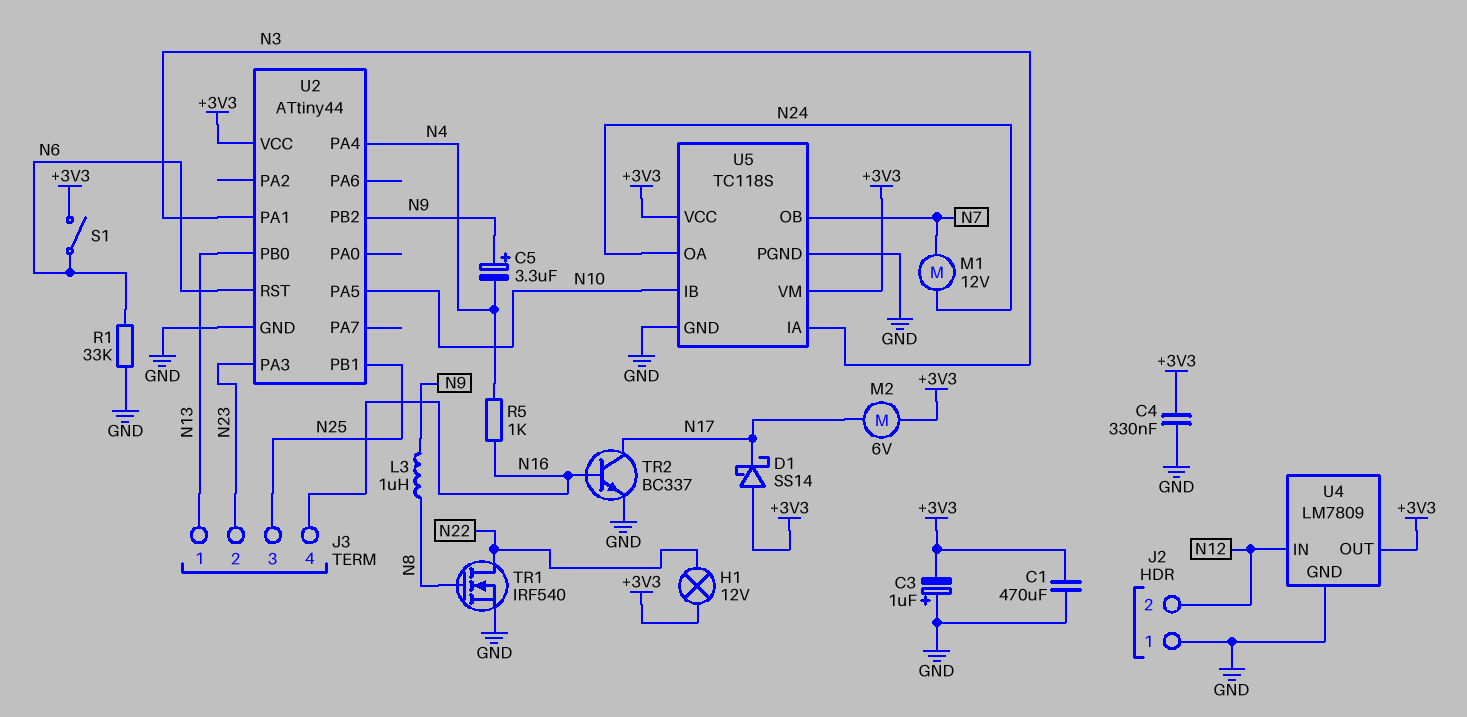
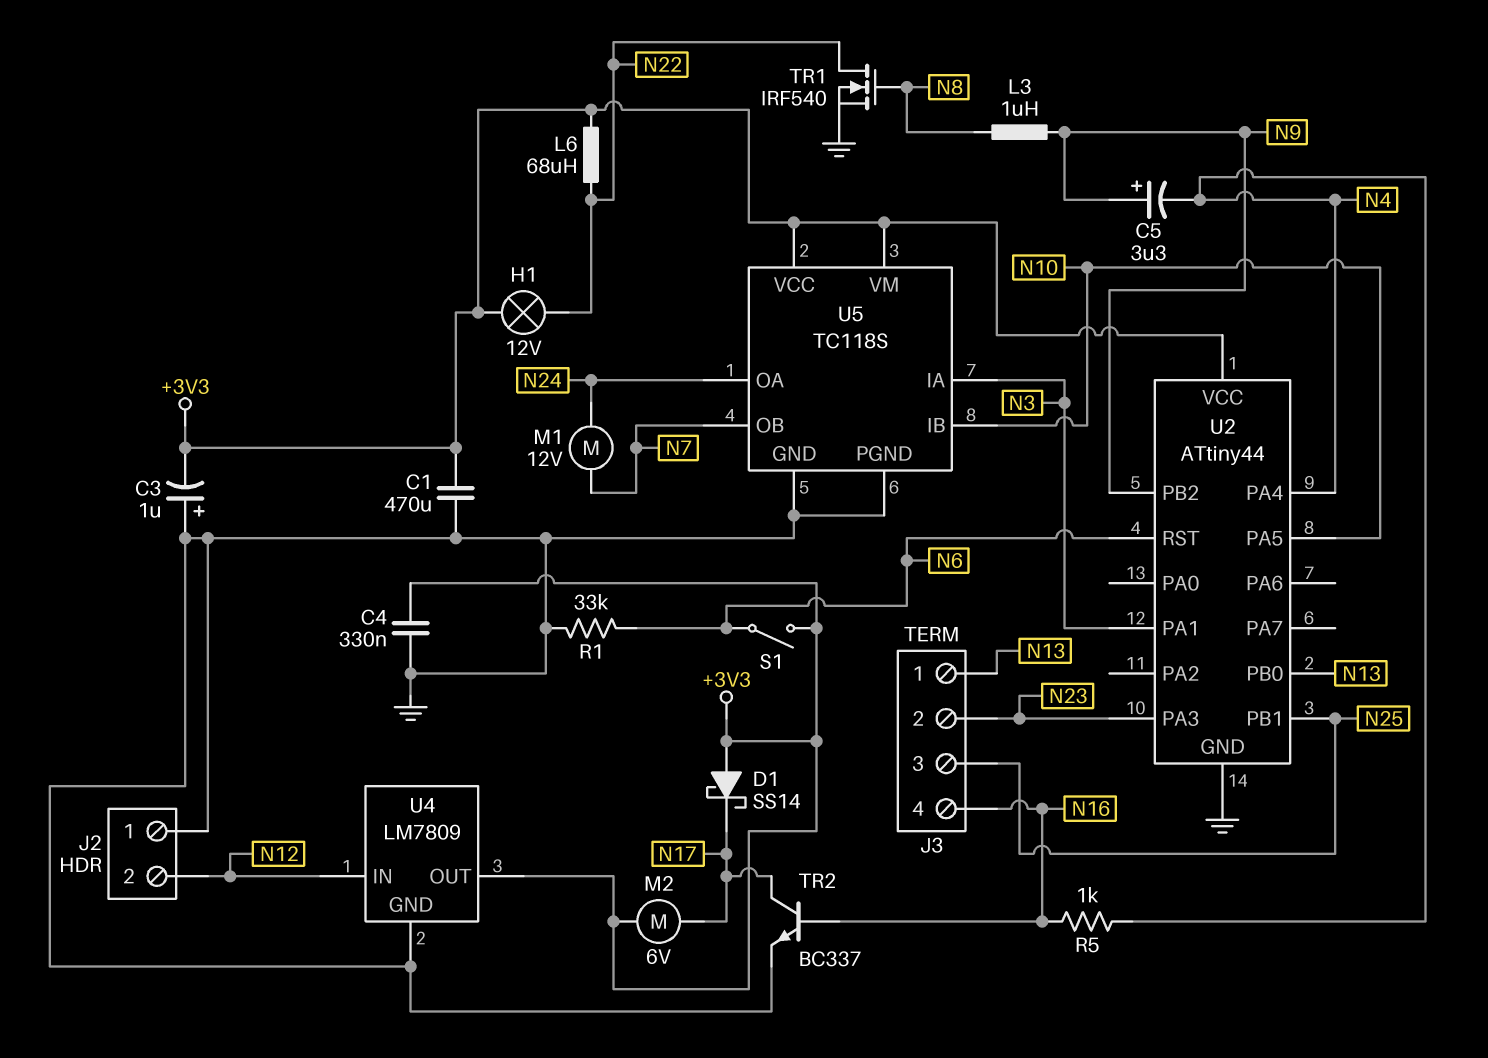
L6: none -> 68uH (+3V3, N22)

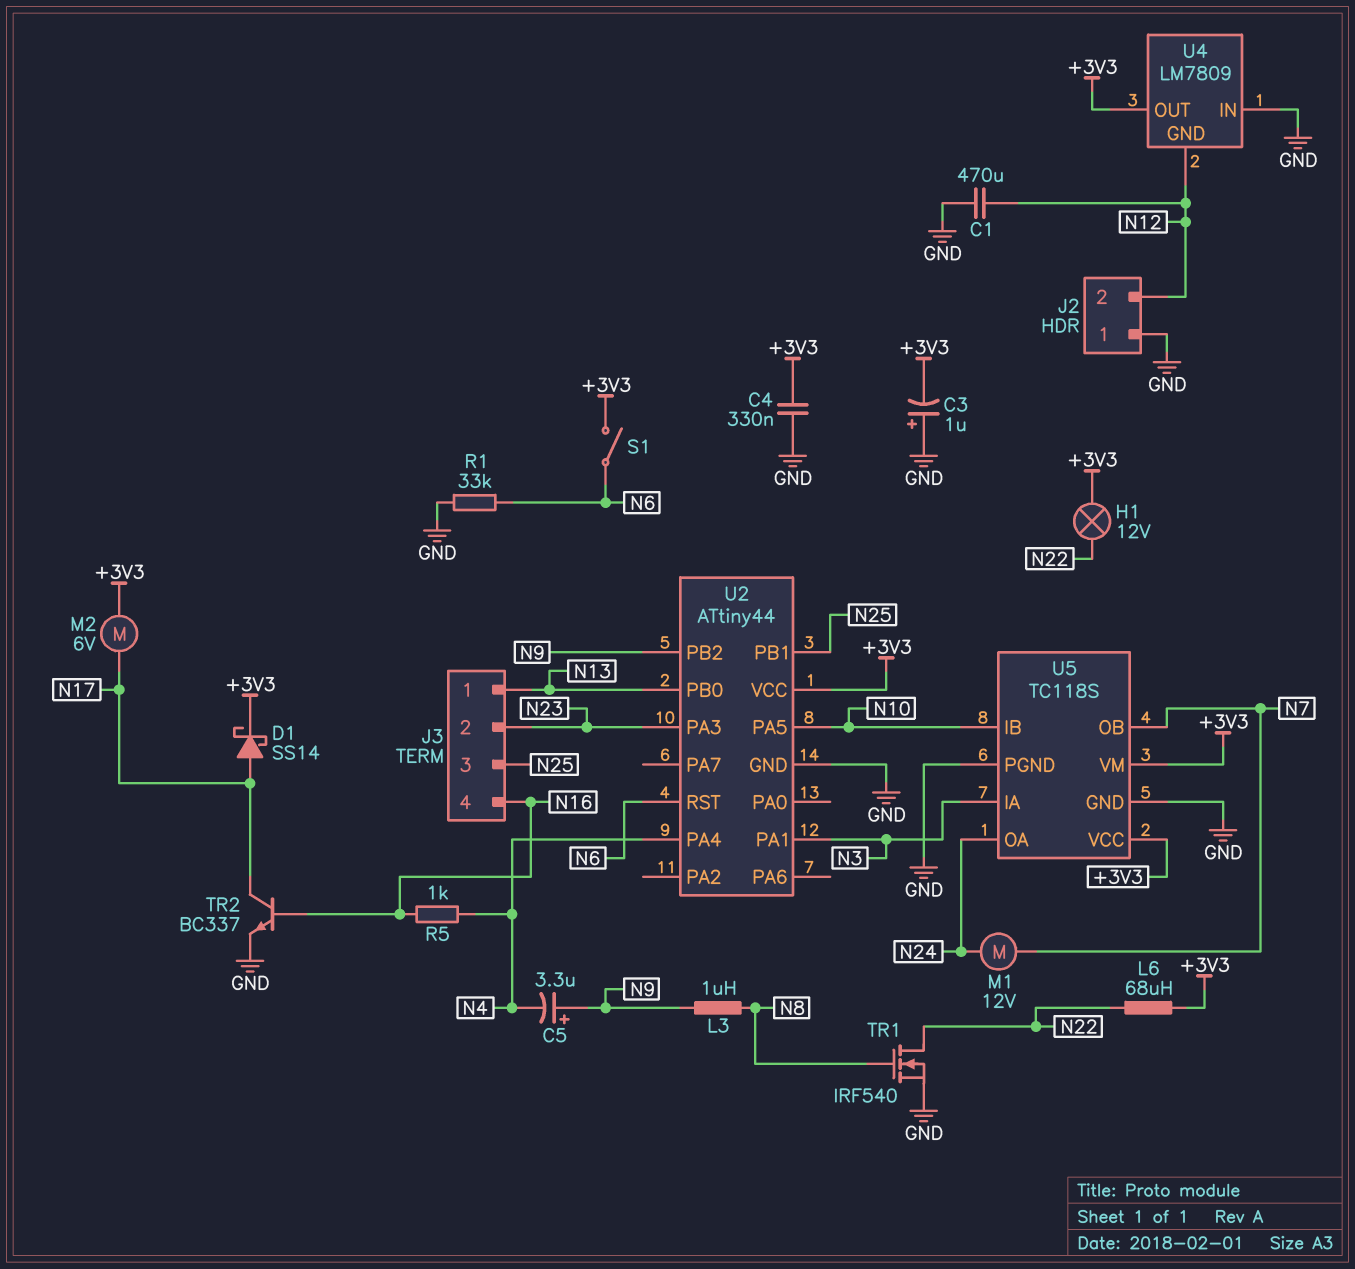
C1: 470uF (+3V3, GND) -> 470uF (GND, N12)
D1: schottky SS14 (A +3V3, K N17) -> schottky SS14 (A N17, K +3V3)
U4 pin GND: GND -> N12
U4 pin IN: N12 -> GND

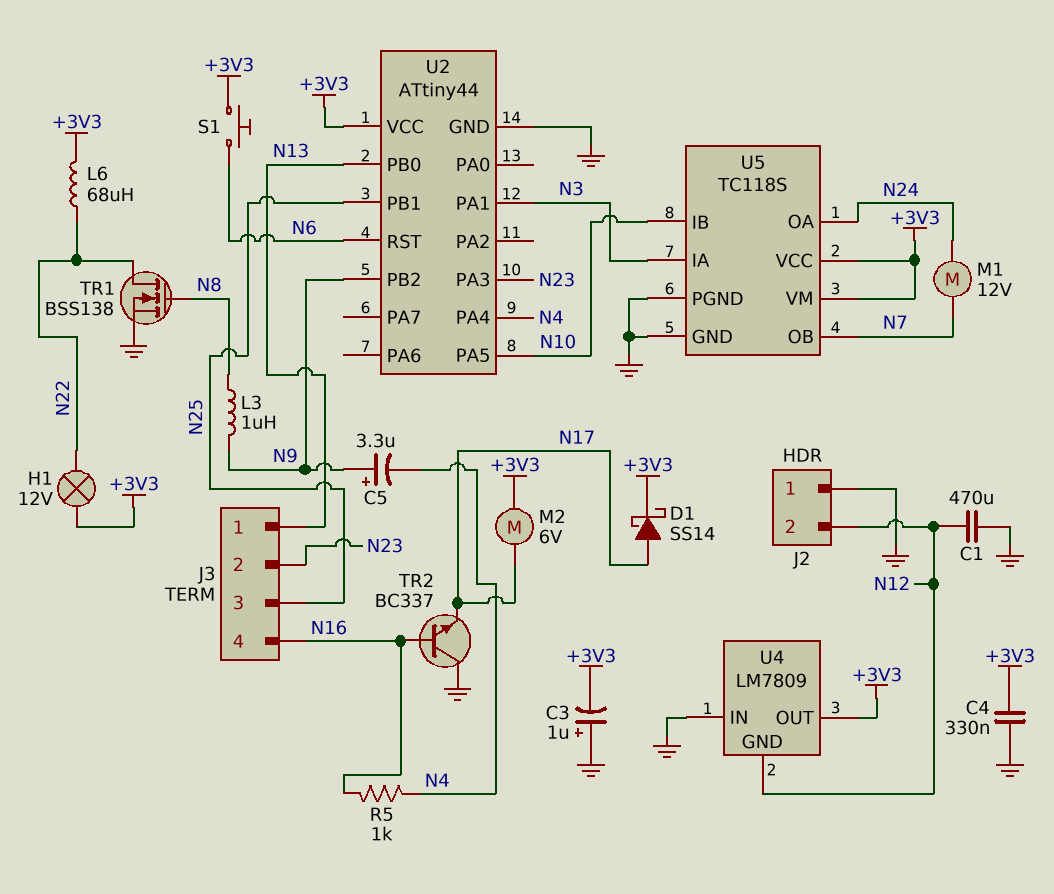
R1: 33k (GND, N6) -> none
S1: switch (+3V3, N6) -> button (+3V3, N6)
TR1: NMOS IRF540 (G N8, D N22, S GND) -> NMOS BSS138 (G N8, D N22, S GND)
TR2: NPN BC337 (B N16, C N17, E GND) -> NPN BC337 (B N16, C GND, E N17)

